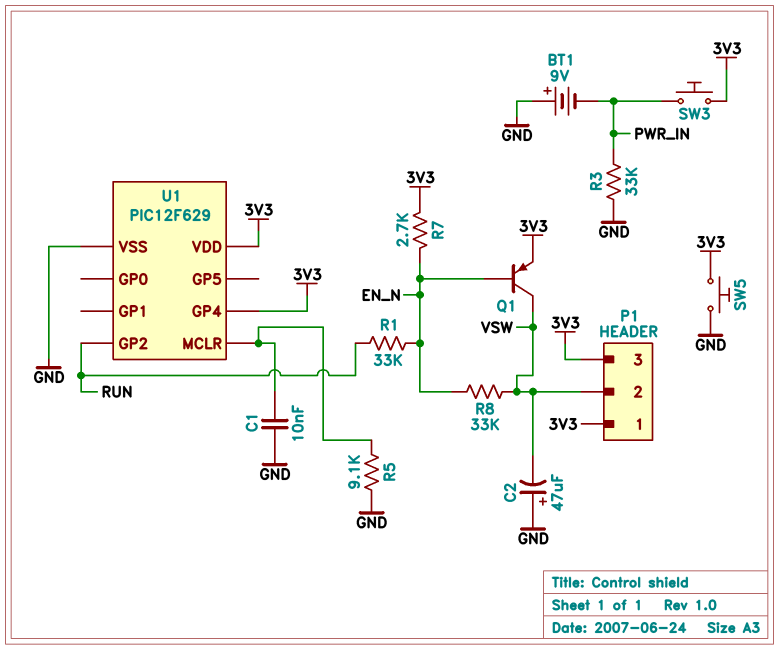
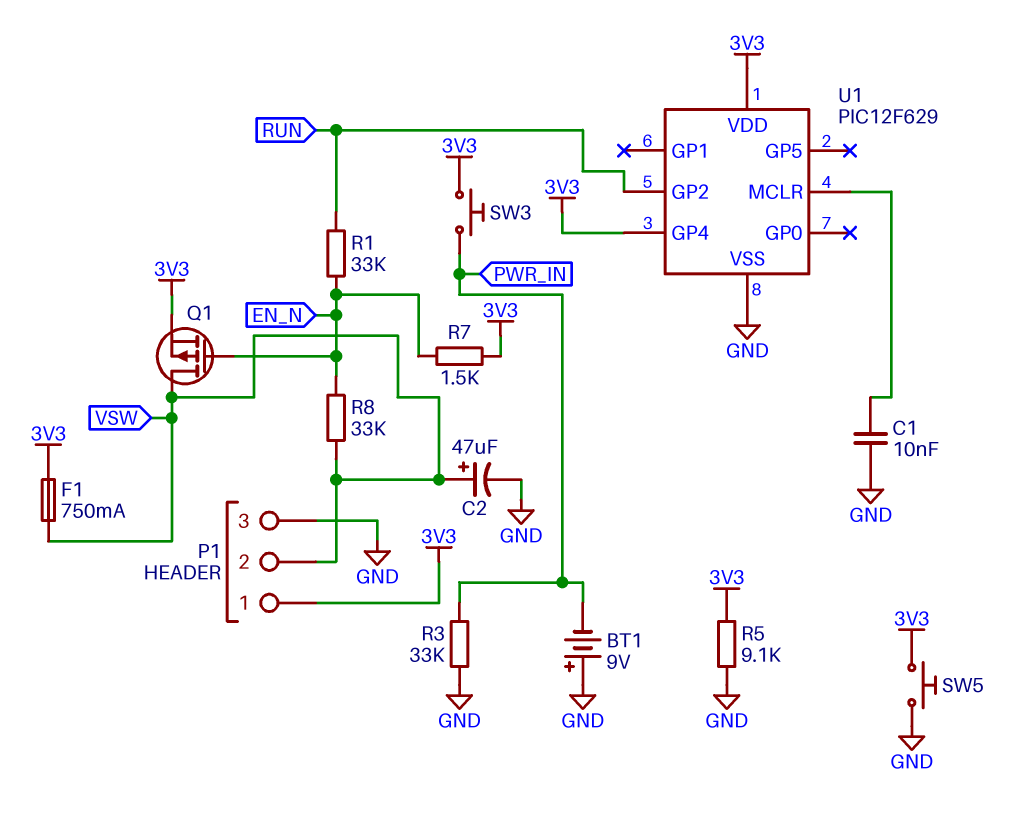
C2: 47uF (plus GND, minus VSW) -> 47uF (plus VSW, minus GND)
F1: none -> 750mA (3V3, VSW)
P1 pin 3: 3V3 -> GND
Q1: PNP (B EN_N, C VSW, E 3V3) -> PMOS (G EN_N, D VSW, S 3V3)
R5: 9.1k (GND, U1/MCLR) -> 9.1k (3V3, GND)
R7: 2.7k (3V3, EN_N) -> 1.5k (3V3, EN_N)

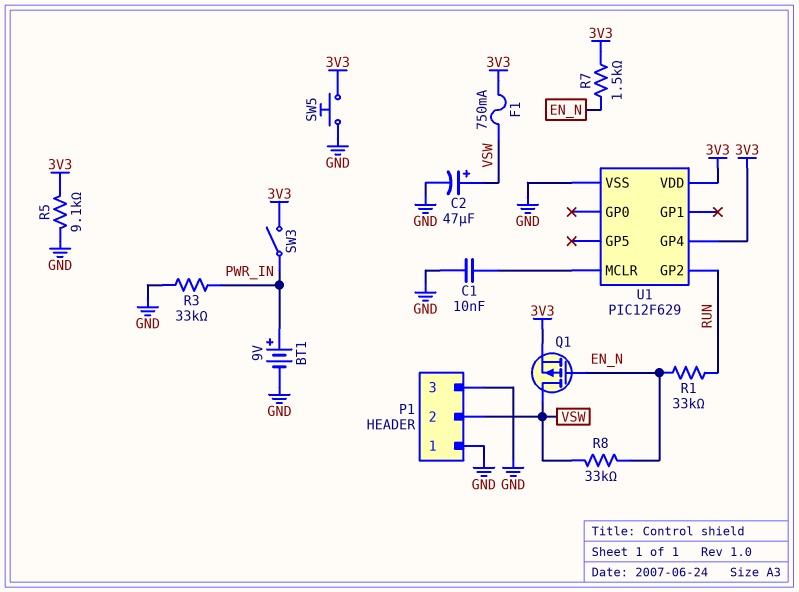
BT1: 9V (plus GND, minus PWR_IN) -> 9V (plus PWR_IN, minus GND)
P1 pin 1: 3V3 -> GND
SW3: button (3V3, PWR_IN) -> switch (3V3, PWR_IN)

